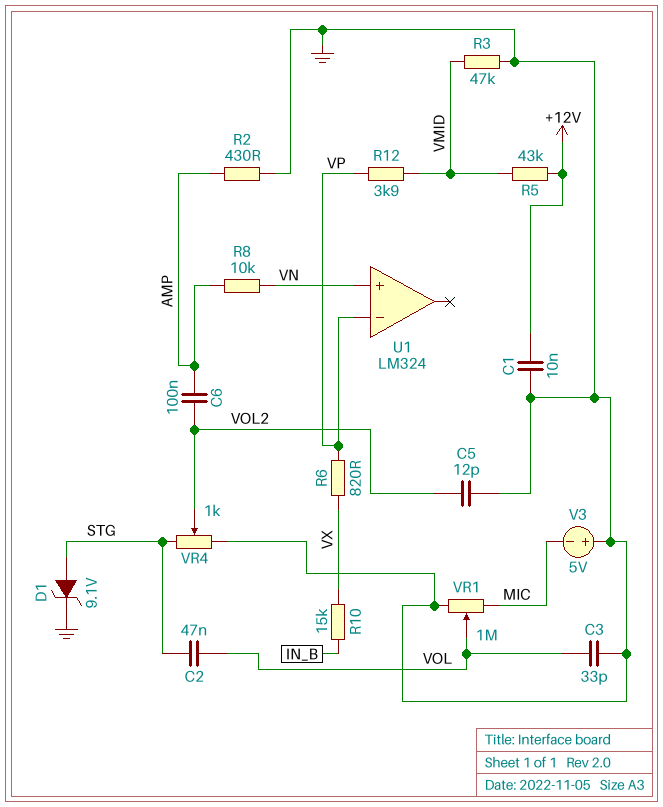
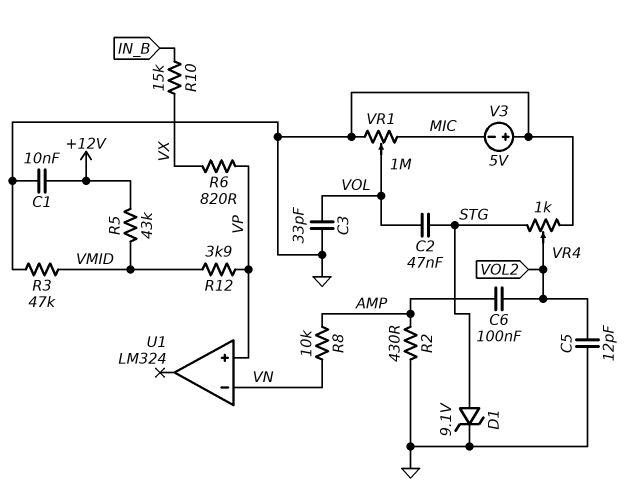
U1 pin in+: VN -> VP
U1 pin in-: VP -> VN

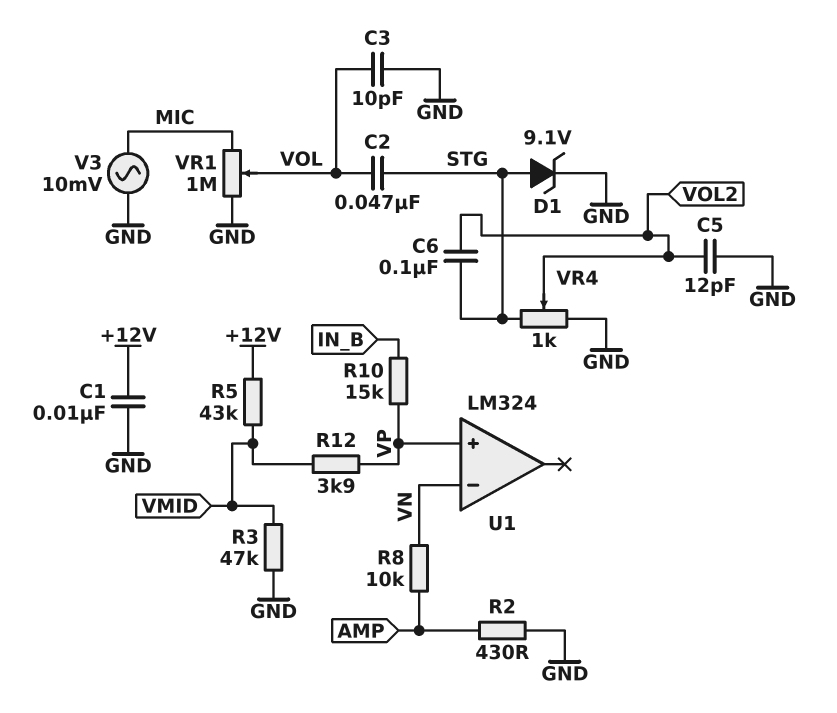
C3: 33pF (GND, VOL) -> 10pF (GND, VOL)
C6: 100nF (AMP, VOL2) -> 100nF (STG, VOL2)
R6: 820 (VP, VX) -> none
R10: 15k (IN_B, VX) -> 15k (IN_B, VP)
V3: 5V (plus GND, minus MIC) -> AC 10mV (GND, MIC)

